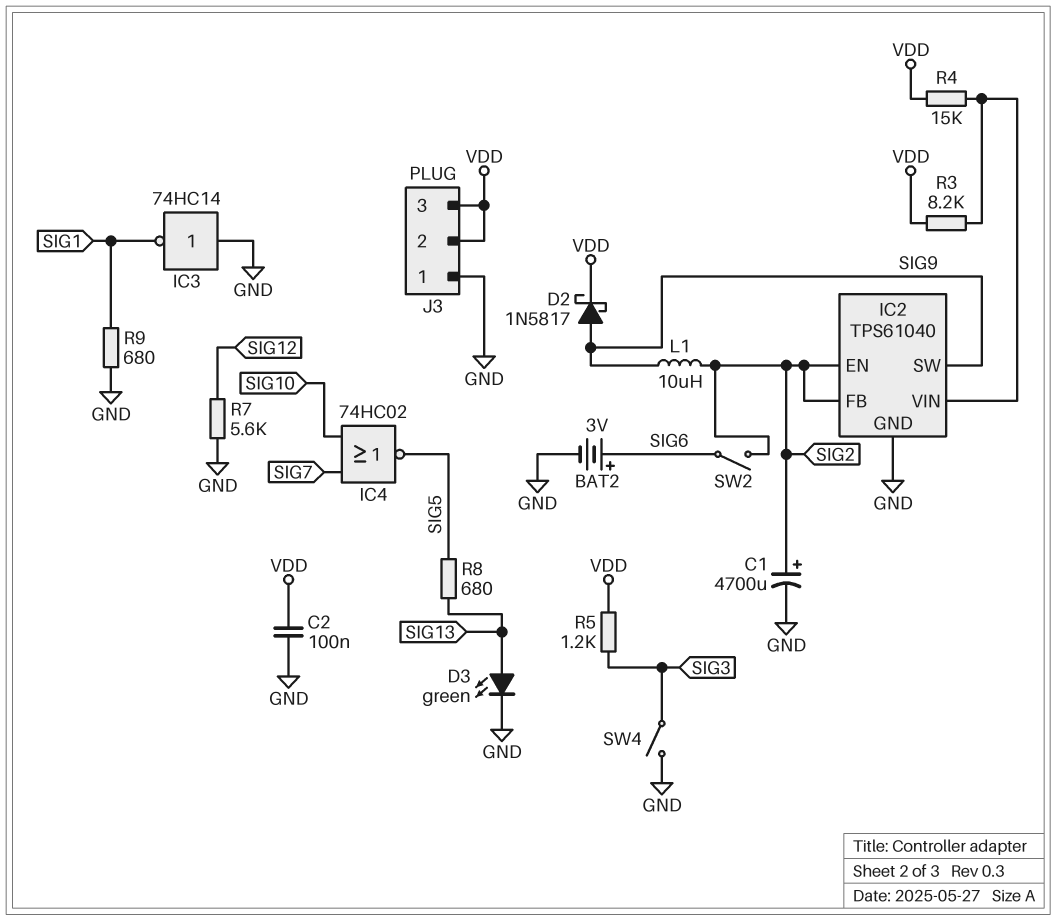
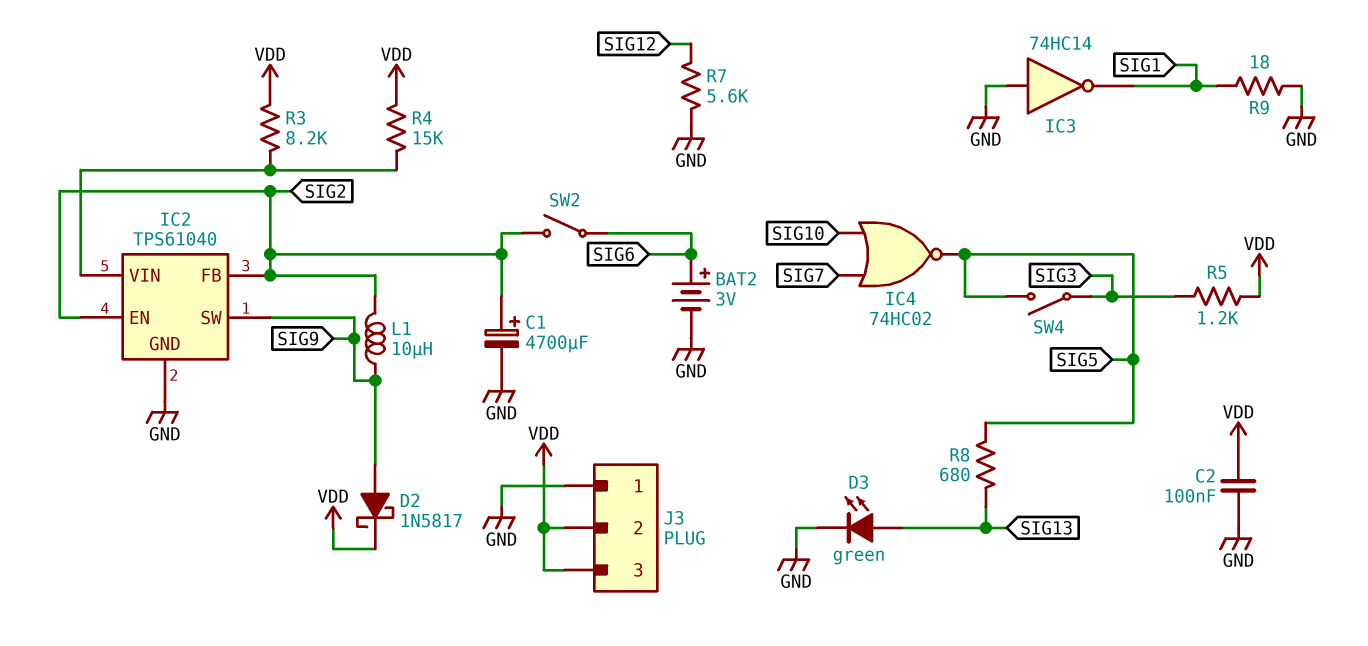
R9: 680 (GND, SIG1) -> 18 (GND, SIG1)
SW4: switch (GND, SIG3) -> switch (SIG3, SIG5)

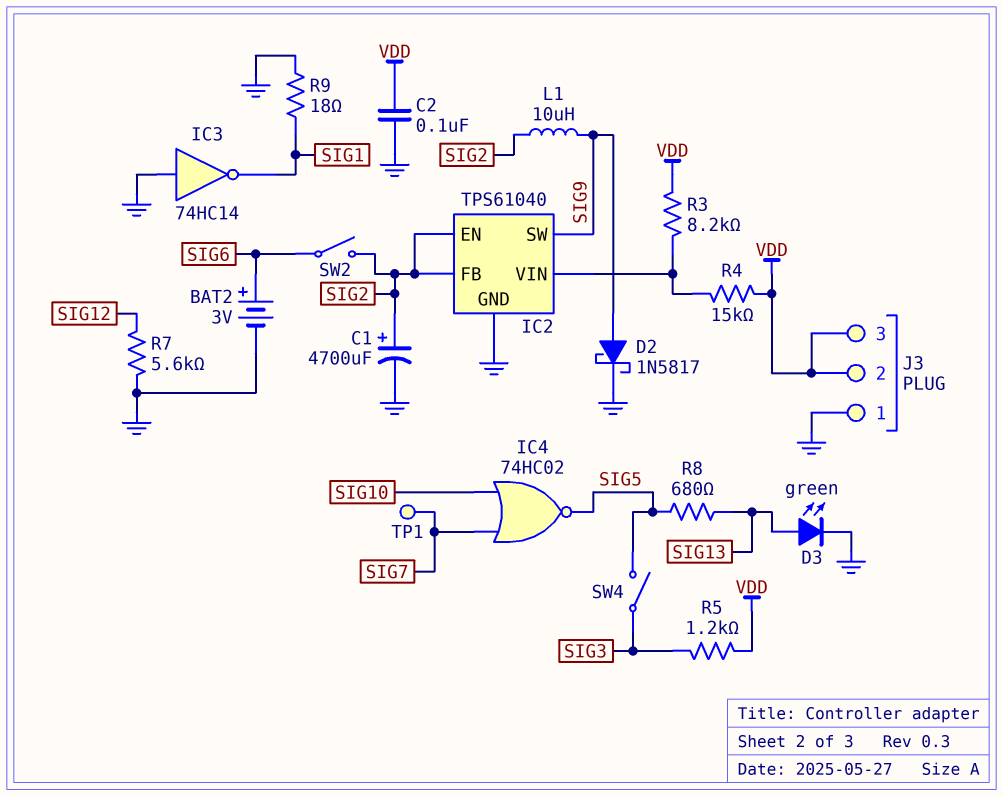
D2: schottky 1N5817 (A SIG9, K VDD) -> schottky 1N5817 (A SIG9, K GND)
TP1: none -> test point (SIG7)

